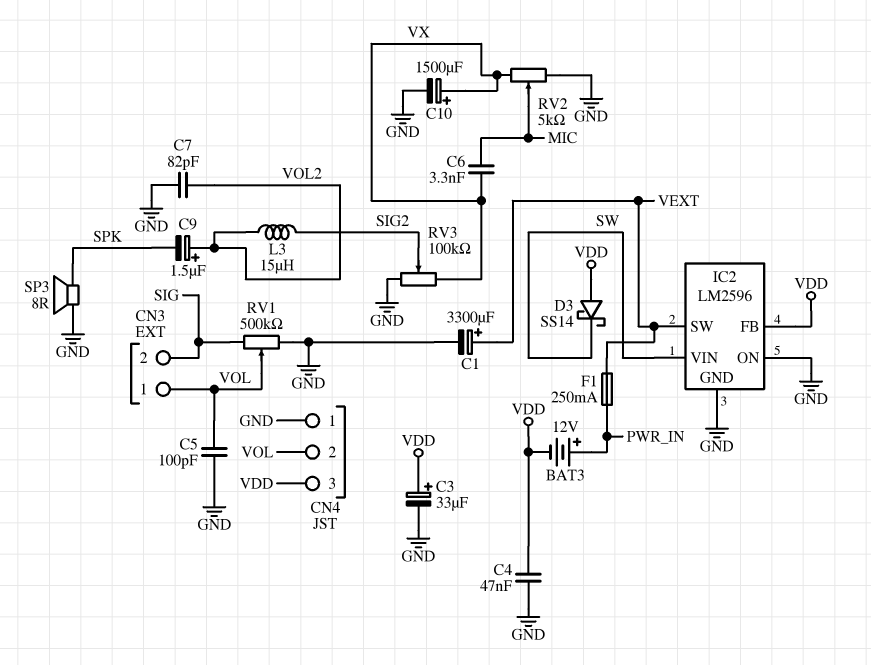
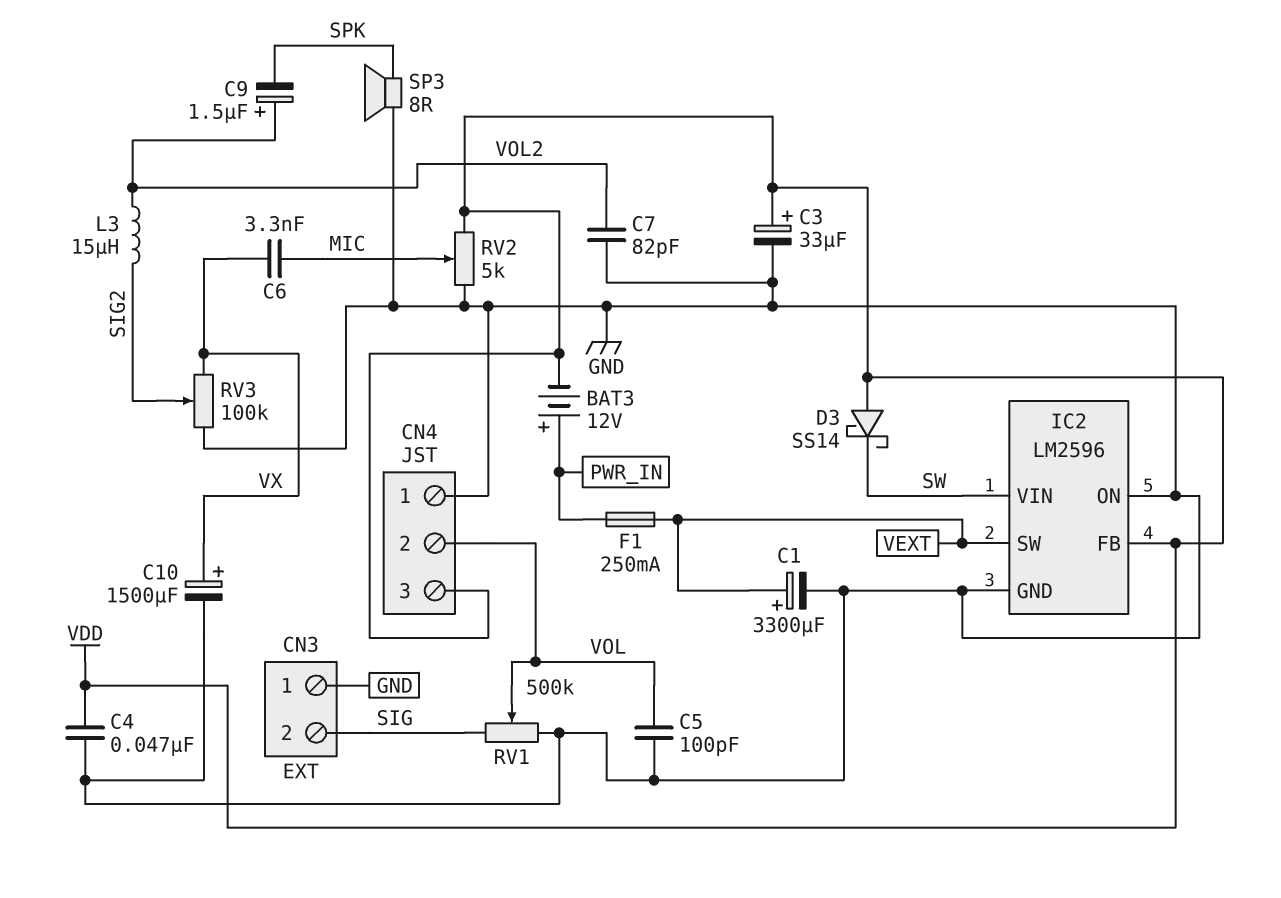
CN3 pin 1: VOL -> GND
RV2: 5k (GND, VX, wiper MIC) -> 5k (GND, VDD, wiper MIC)

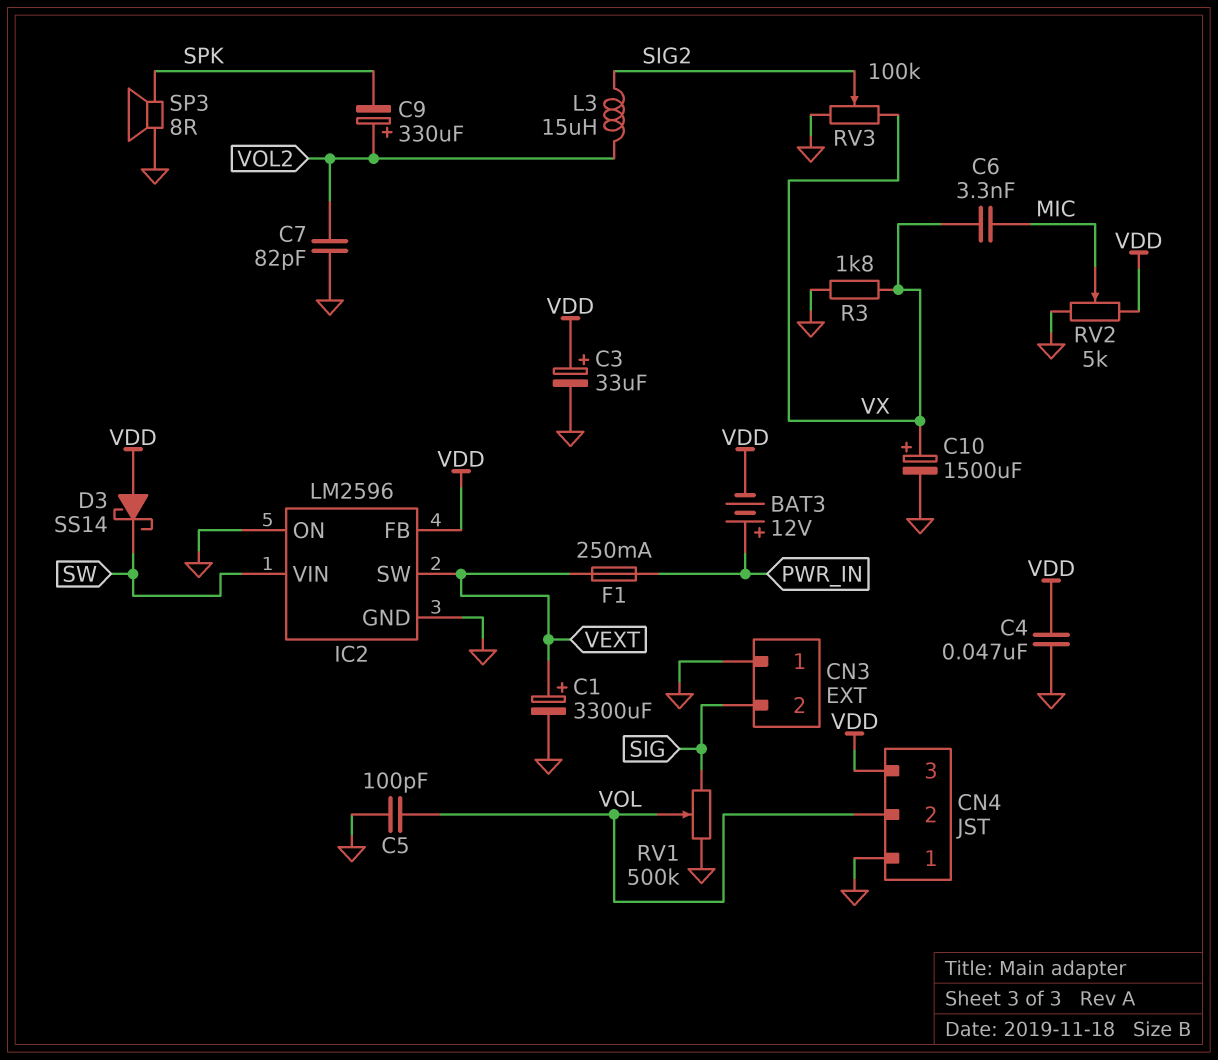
C9: 1.5uF (plus VOL2, minus SPK) -> 330uF (plus VOL2, minus SPK)
R3: none -> 1.8k (GND, VX)

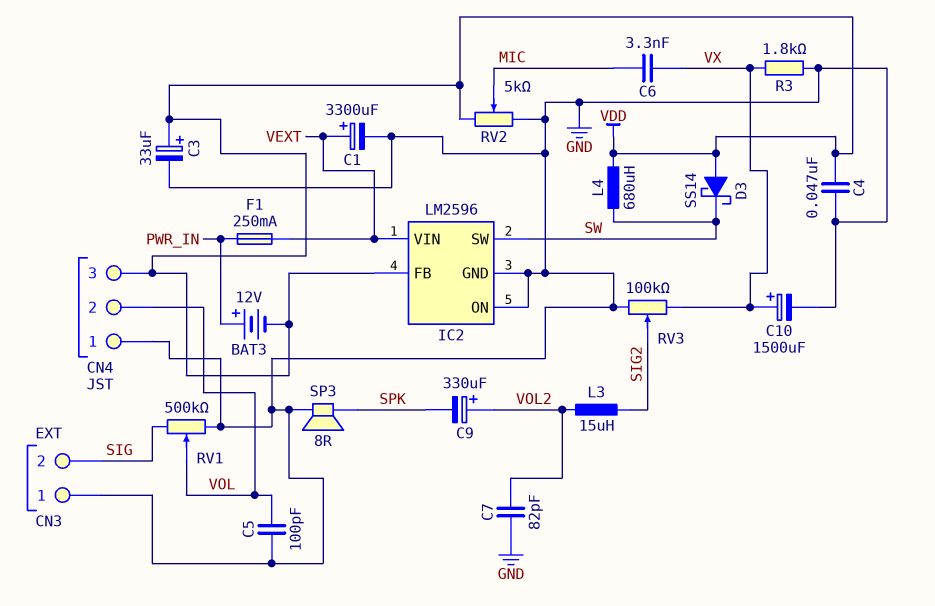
IC2 pin SW: VEXT -> SW
IC2 pin VIN: SW -> VEXT
L4: none -> 680uH (SW, VDD)

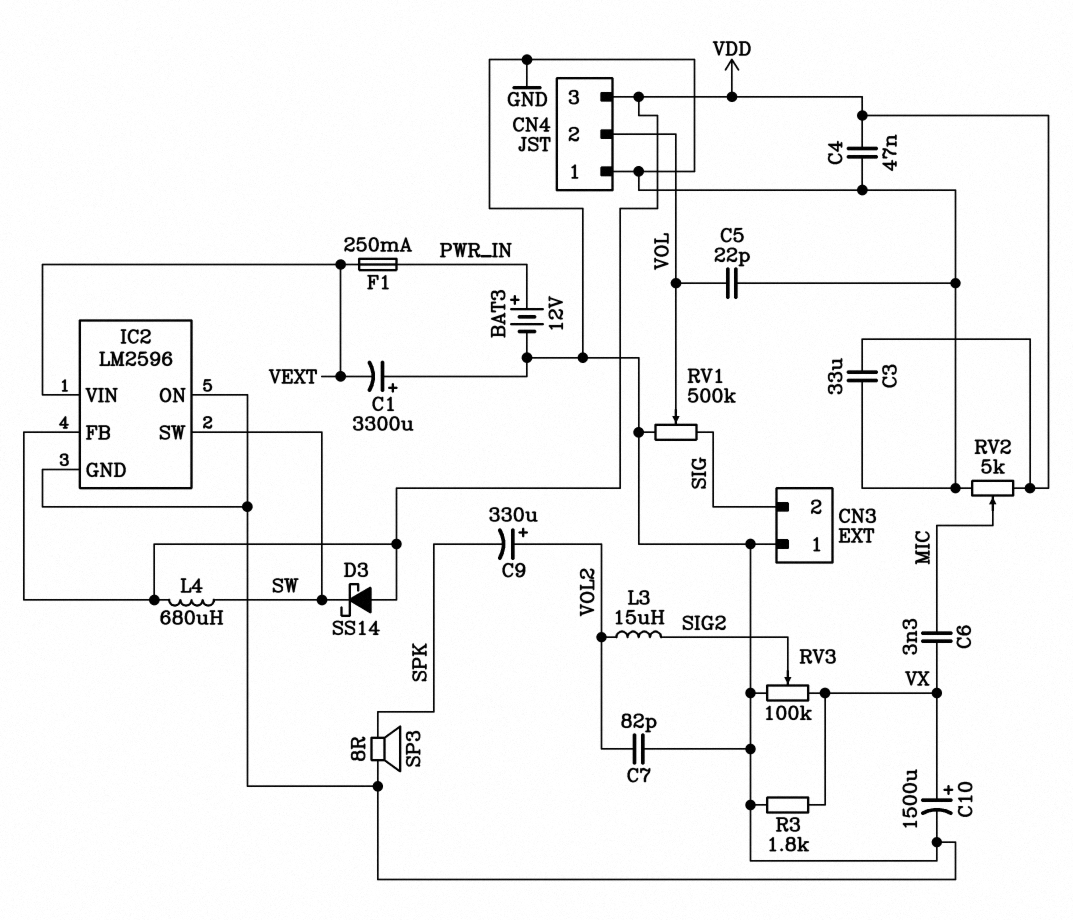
BAT3: 12V (plus PWR_IN, minus VDD) -> 12V (plus PWR_IN, minus GND)
C1: 3300uF (plus VEXT, minus GND) -> 3300uF (plus GND, minus VEXT)
C3: 33uF (plus VDD, minus GND) -> 33uF (GND, VDD)
C5: 100pF (GND, VOL) -> 22pF (GND, VOL)

